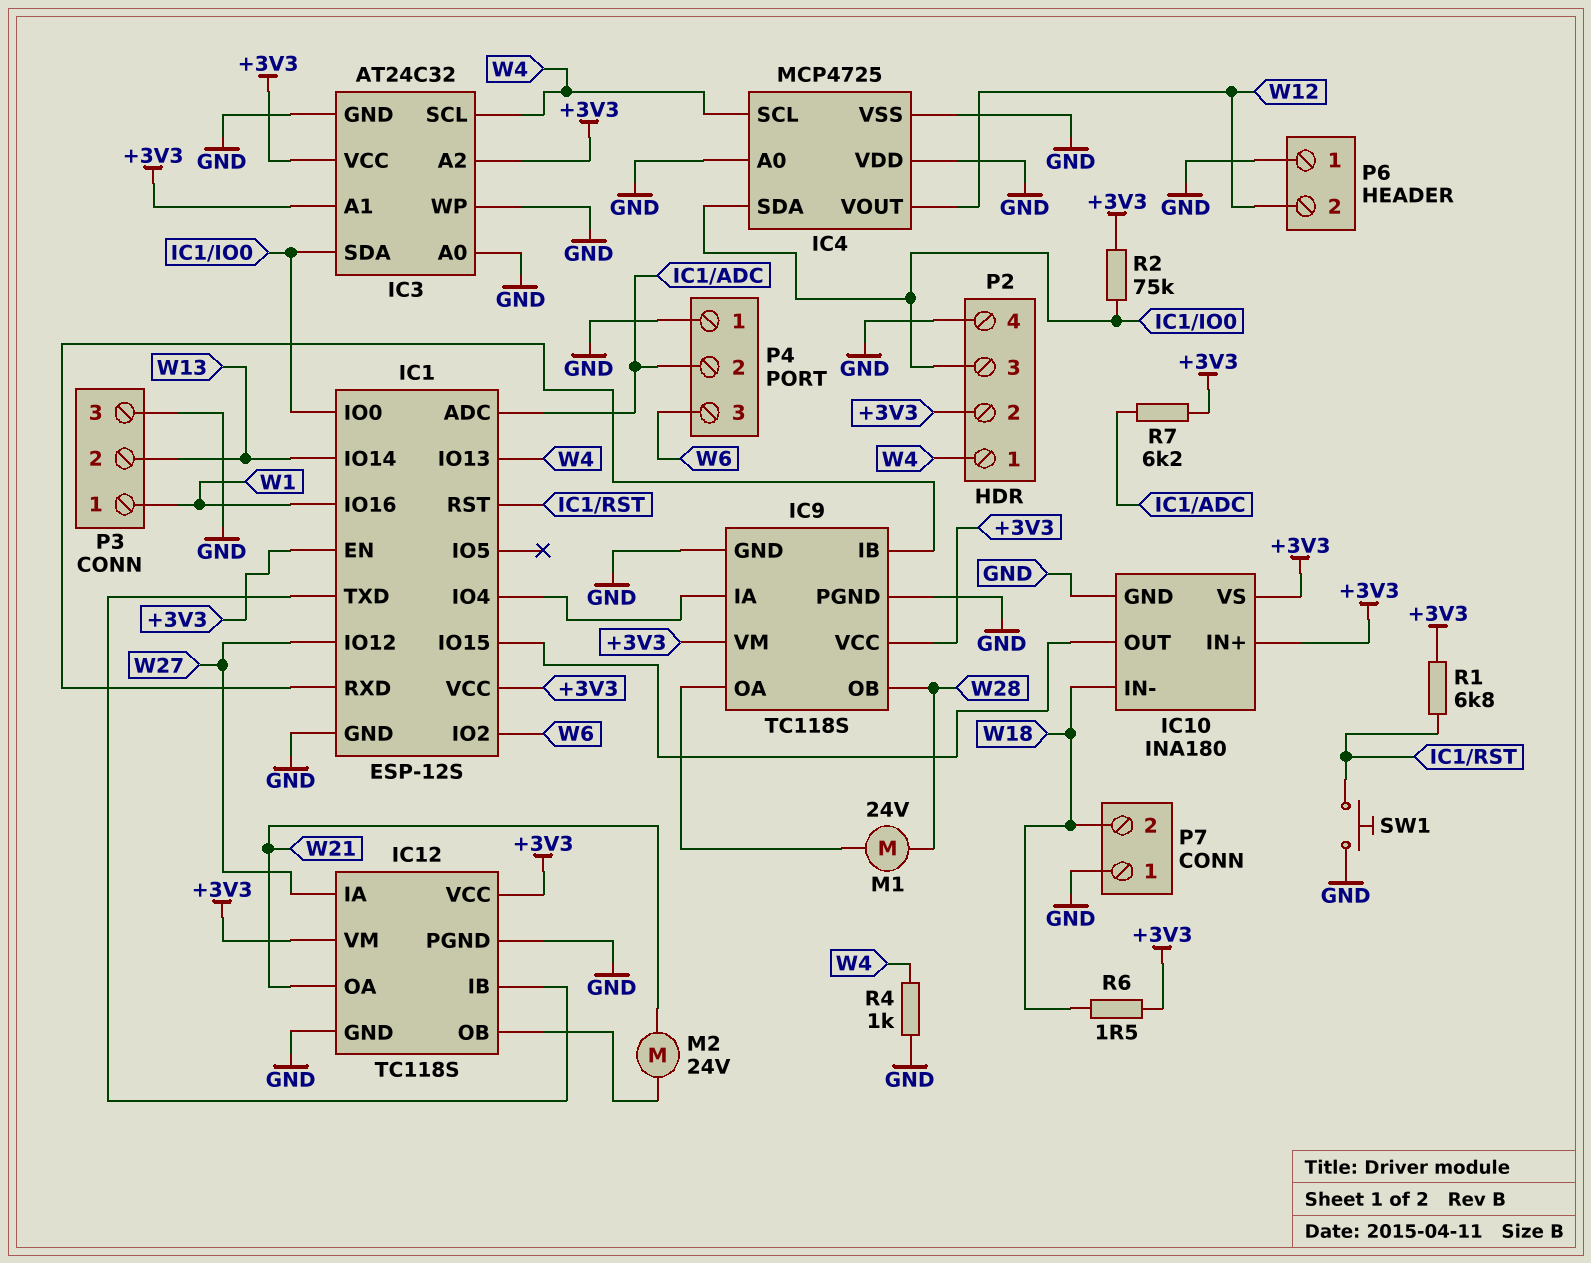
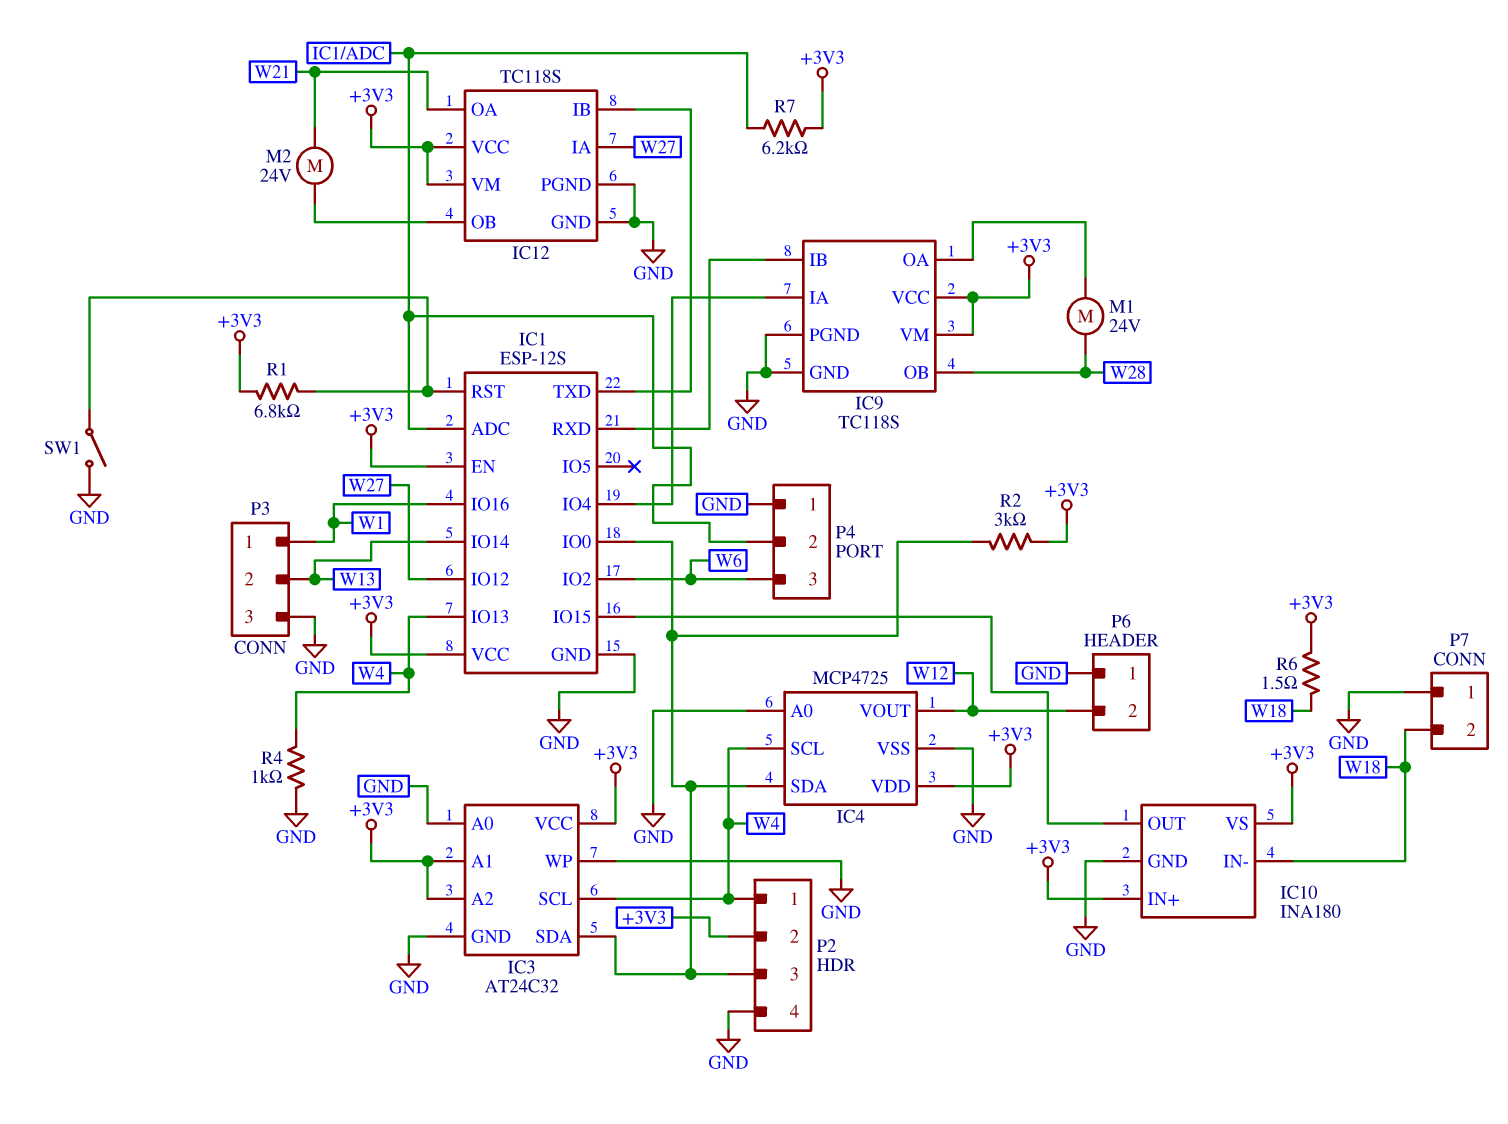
IC4 pin VDD: GND -> +3V3
R2: 75k (+3V3, IC1/IO0) -> 3k (+3V3, IC1/IO0)
SW1: button (GND, IC1/RST) -> switch (GND, IC1/RST)

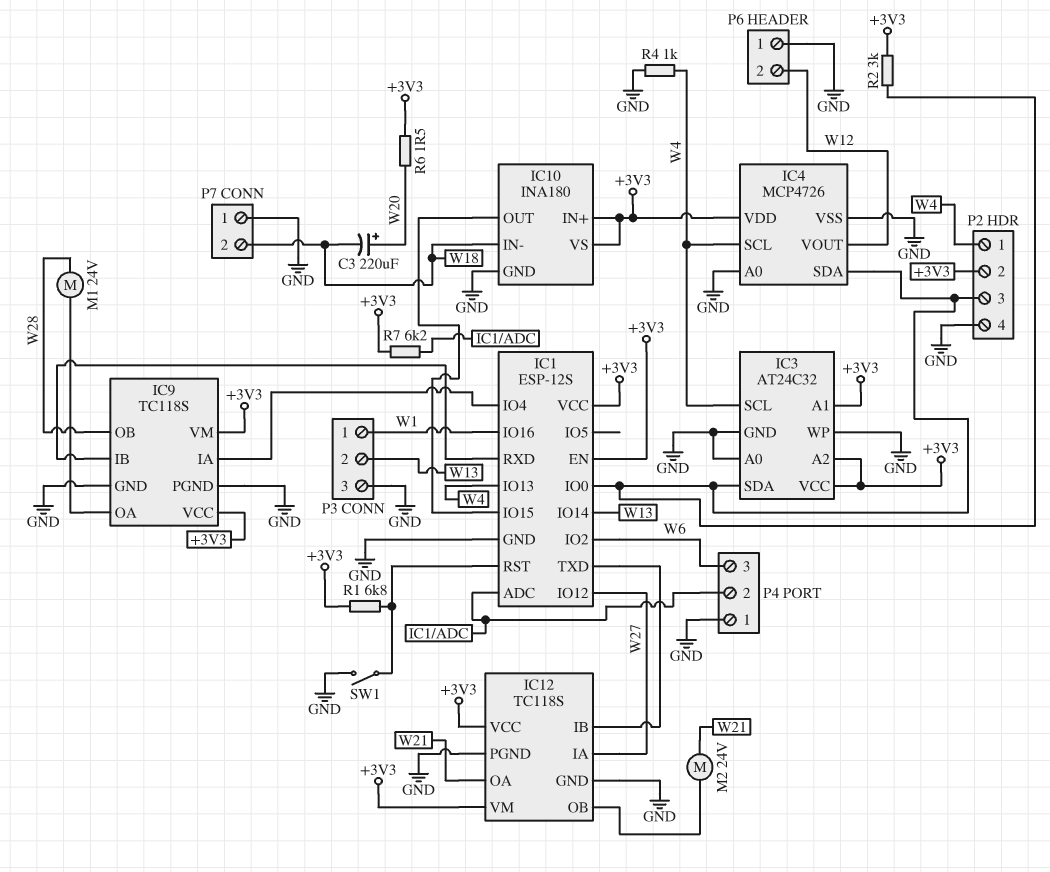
C3: none -> 220uF (plus W20, minus W18)
IC4: MCP4725 -> MCP4726
R6: 1.5 (+3V3, W18) -> 1.5 (+3V3, W20)

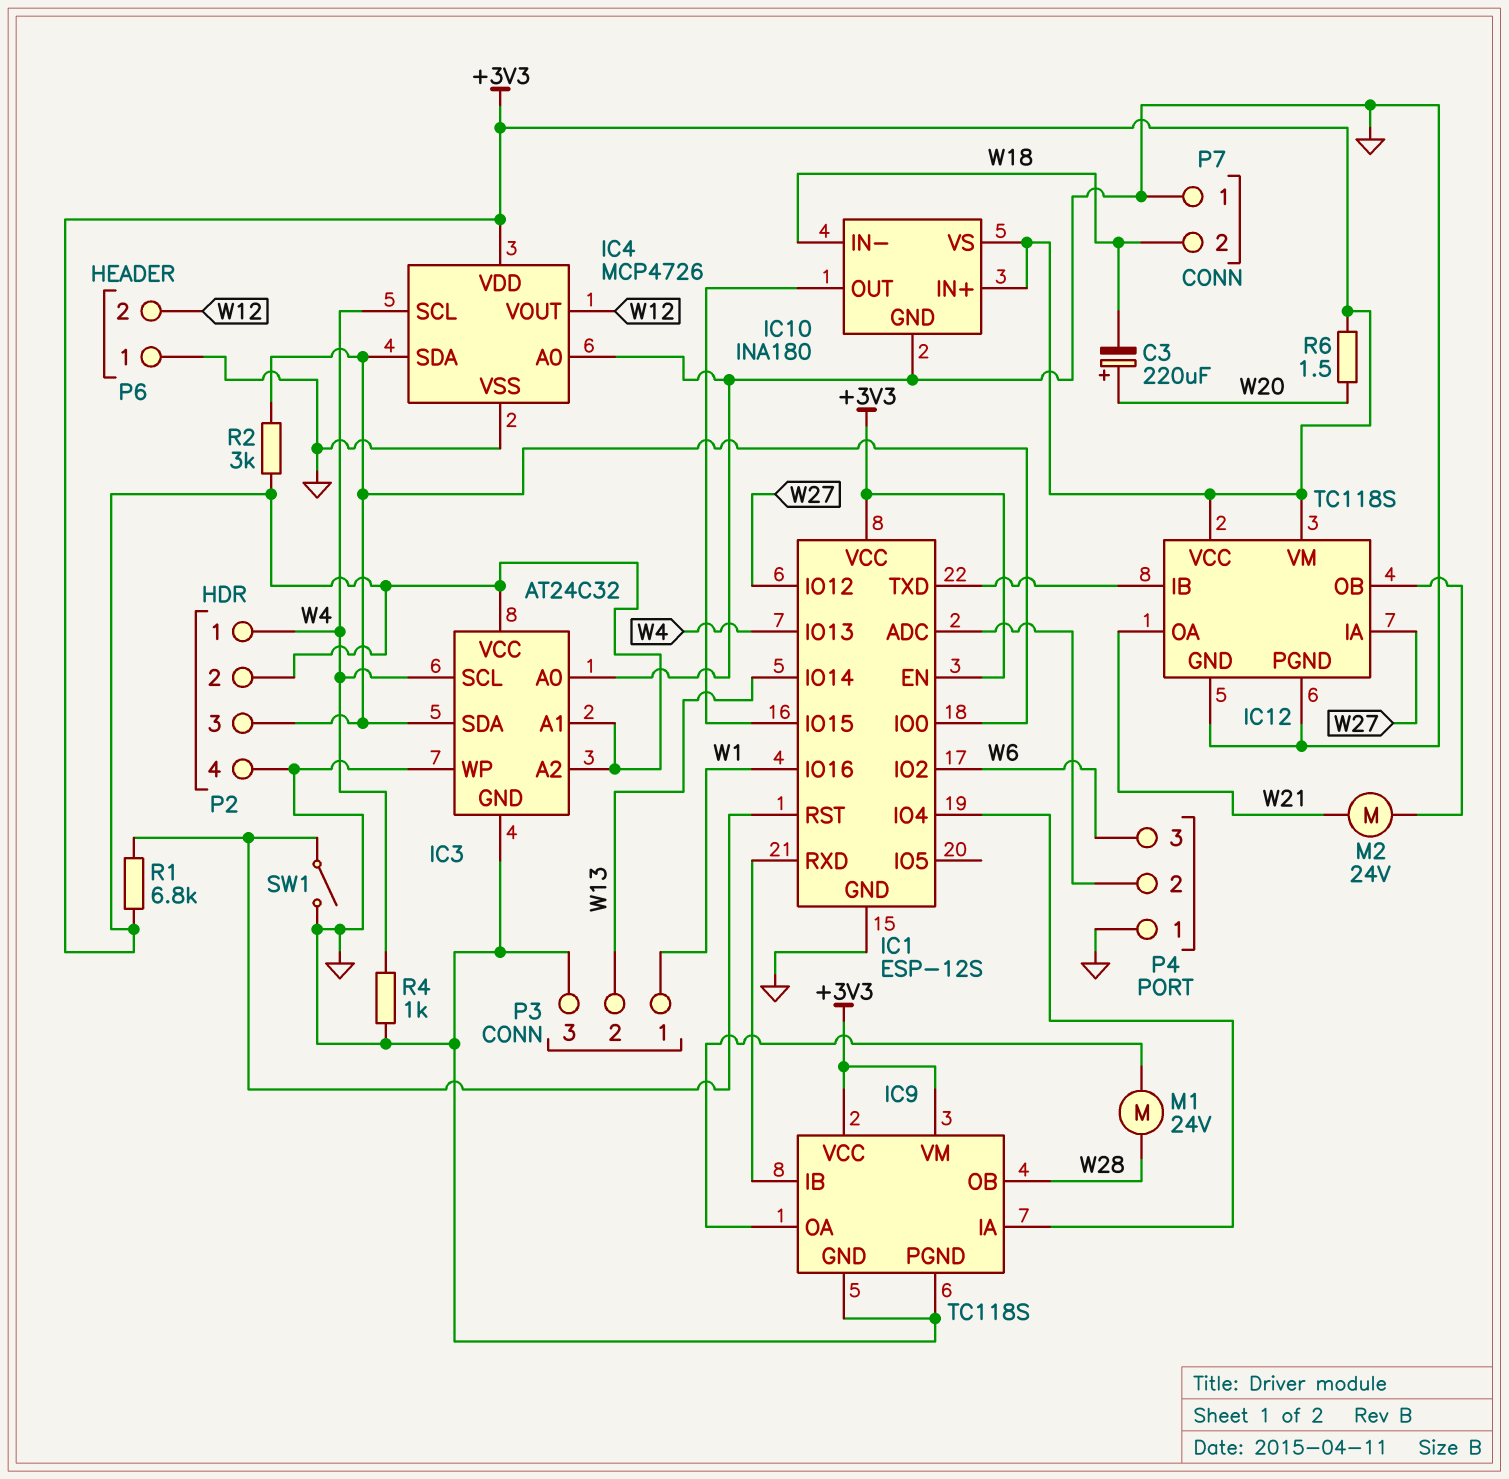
R7: 6.2k (+3V3, IC1/ADC) -> none

